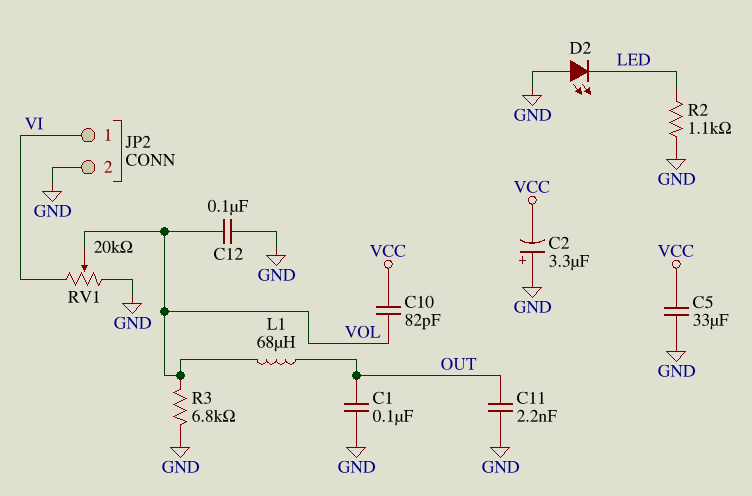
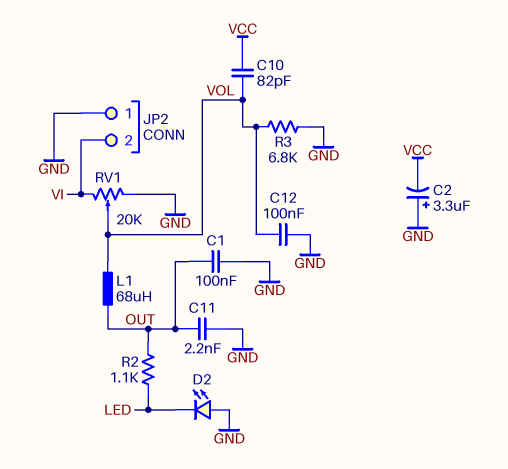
C5: 33uF (GND, VCC) -> none
JP2 pin 1: VI -> GND
JP2 pin 2: GND -> VI
R2: 1.1k (GND, LED) -> 1.1k (LED, OUT)

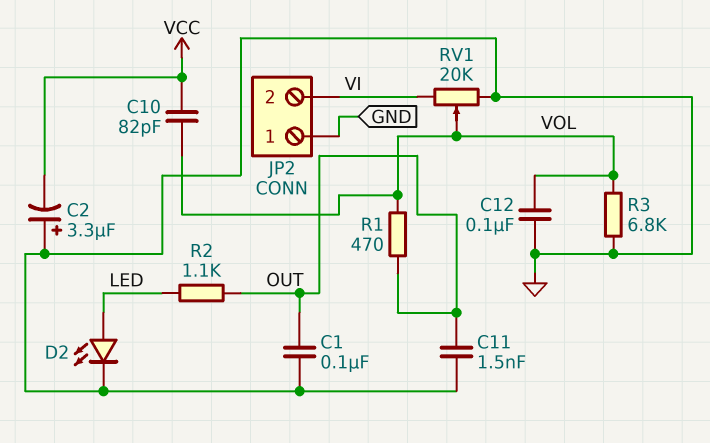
C11: 2.2nF (GND, OUT) -> 1.5nF (GND, OUT)
D2: LED (A GND, K LED) -> LED (A LED, K GND)
L1: 68uH (OUT, VOL) -> none
R1: none -> 470 (OUT, VOL)

